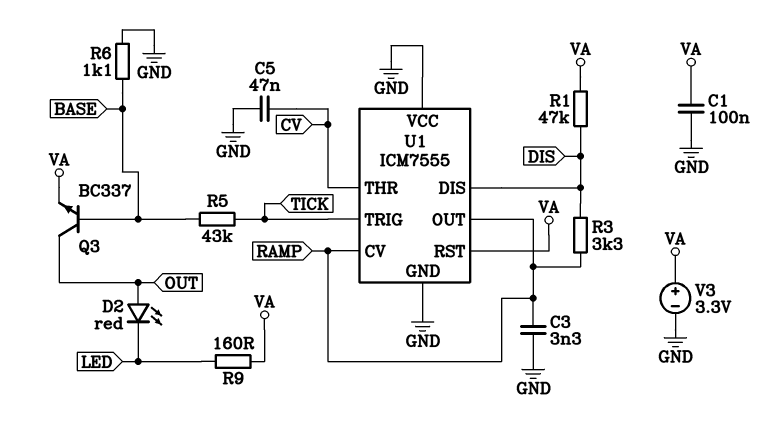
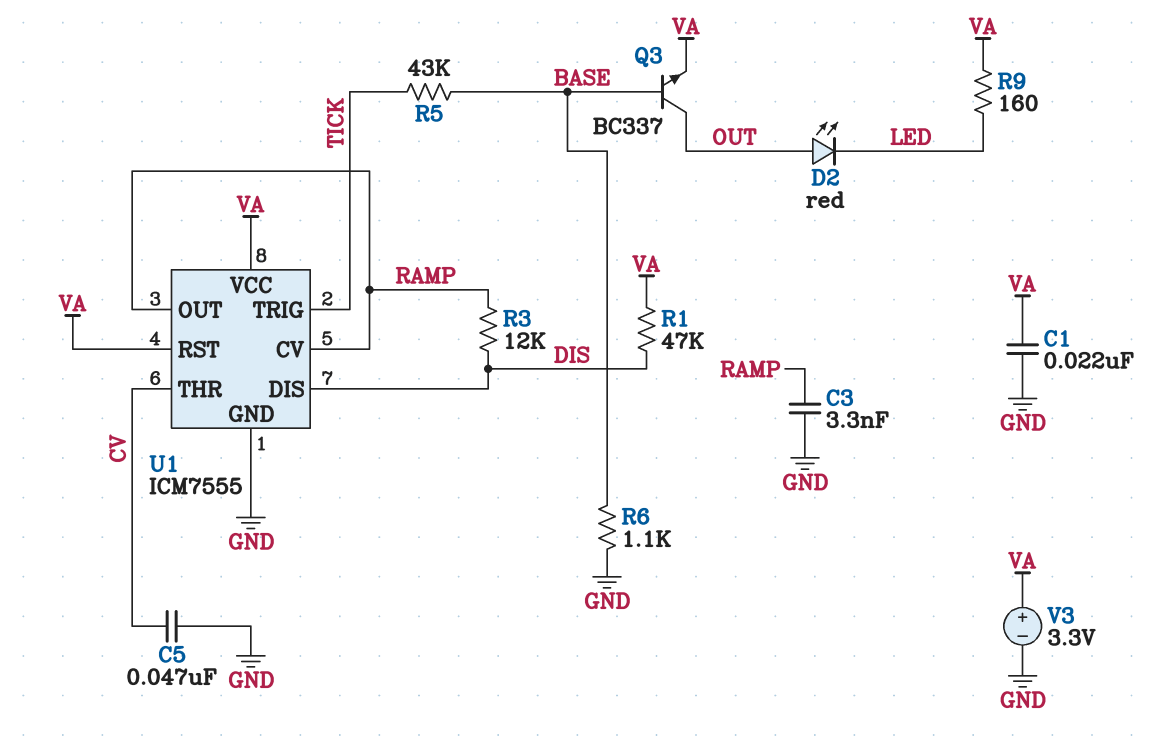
C1: 100nF (GND, VA) -> 22nF (GND, VA)
R3: 3.3k (DIS, RAMP) -> 12k (DIS, RAMP)
U1 pin VCC: GND -> VA

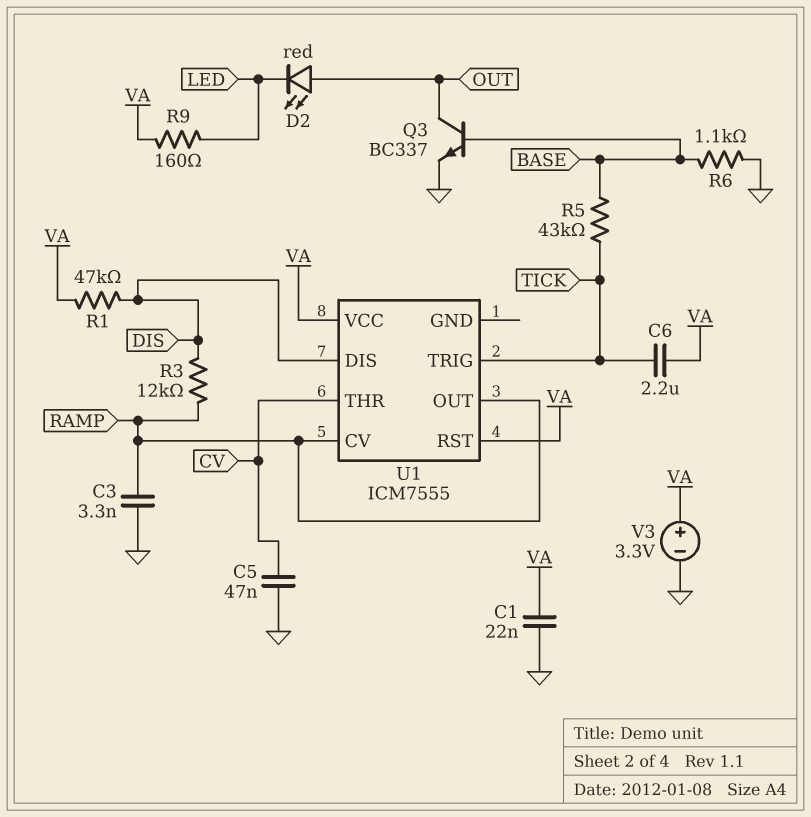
C6: none -> 2.2uF (TICK, VA)
Q3: NPN BC337 (B BASE, C OUT, E VA) -> NPN BC337 (B BASE, C OUT, E GND)
U1 pin GND: GND -> none

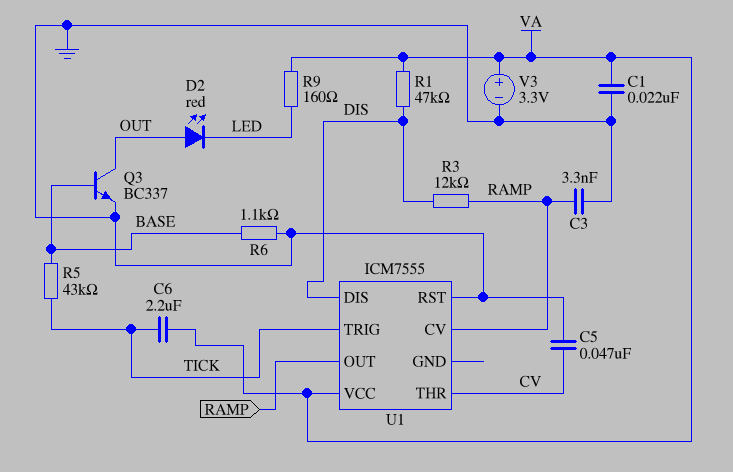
U1 pin RST: VA -> GND

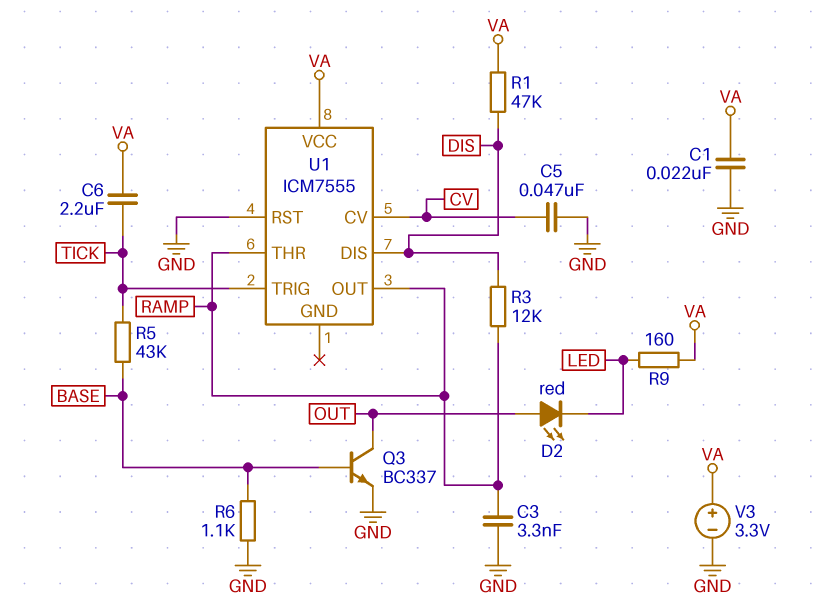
U1 pin CV: RAMP -> CV
U1 pin THR: CV -> RAMP

